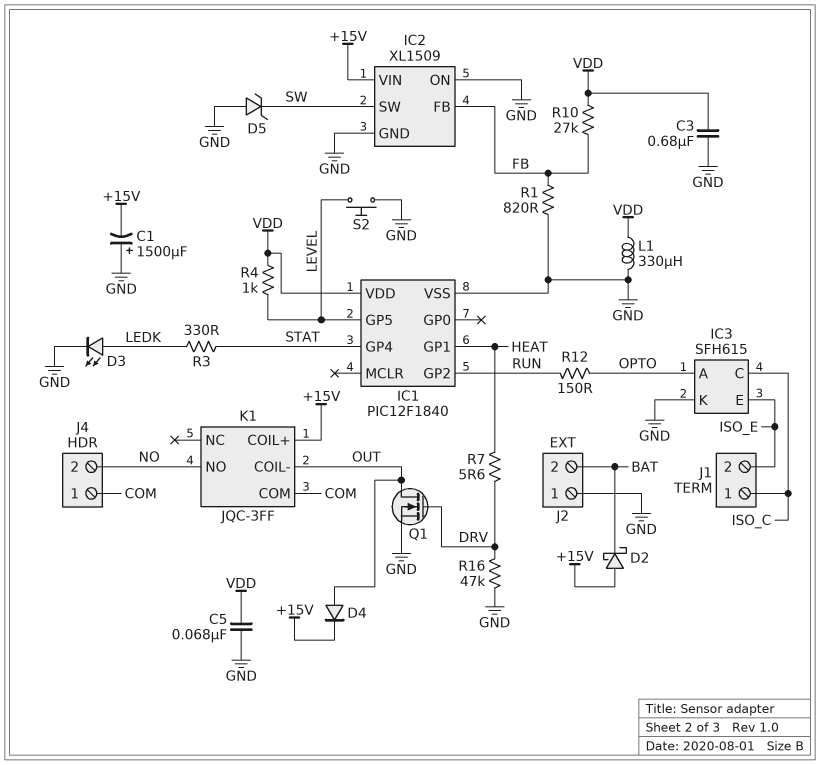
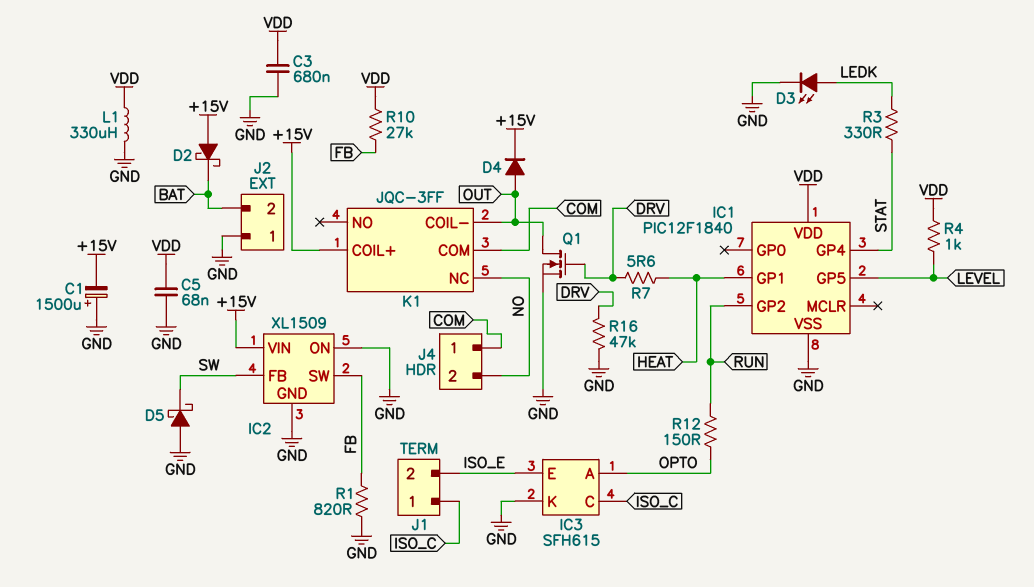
D5: zener (A GND, K SW) -> schottky (A GND, K SW)
IC2 pin FB: FB -> SW
IC2 pin SW: SW -> FB
K1 pin NC: none -> NO
K1 pin NO: NO -> none
S2: button (GND, LEVEL) -> none

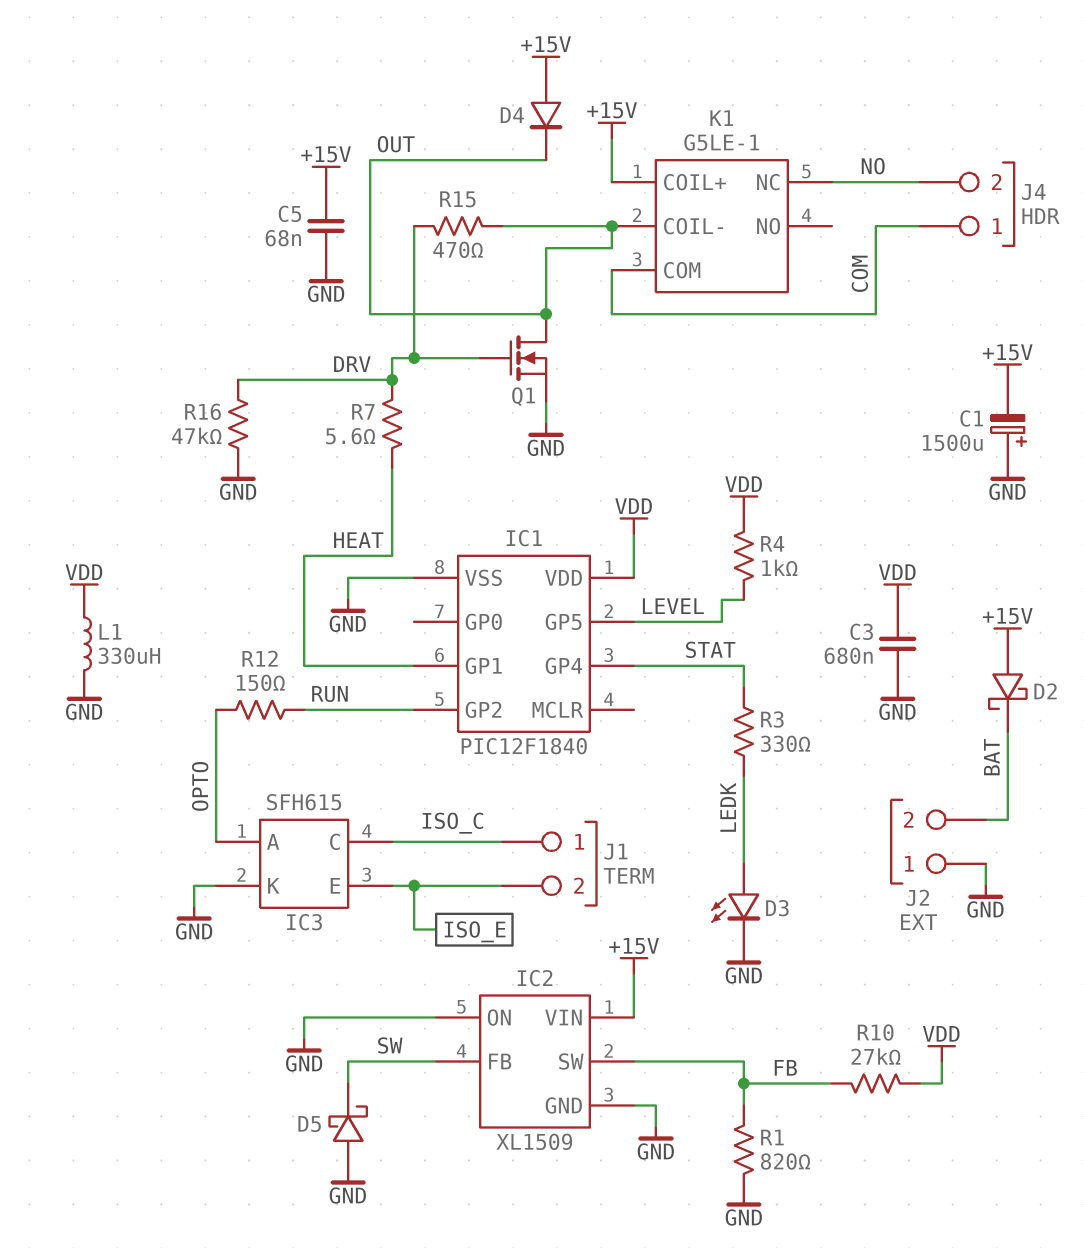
C5: 68nF (GND, VDD) -> 68nF (+15V, GND)
D4: diode (A OUT, K +15V) -> diode (A +15V, K OUT)
K1: JQC-3FF -> G5LE-1
R15: none -> 470 (DRV, OUT)

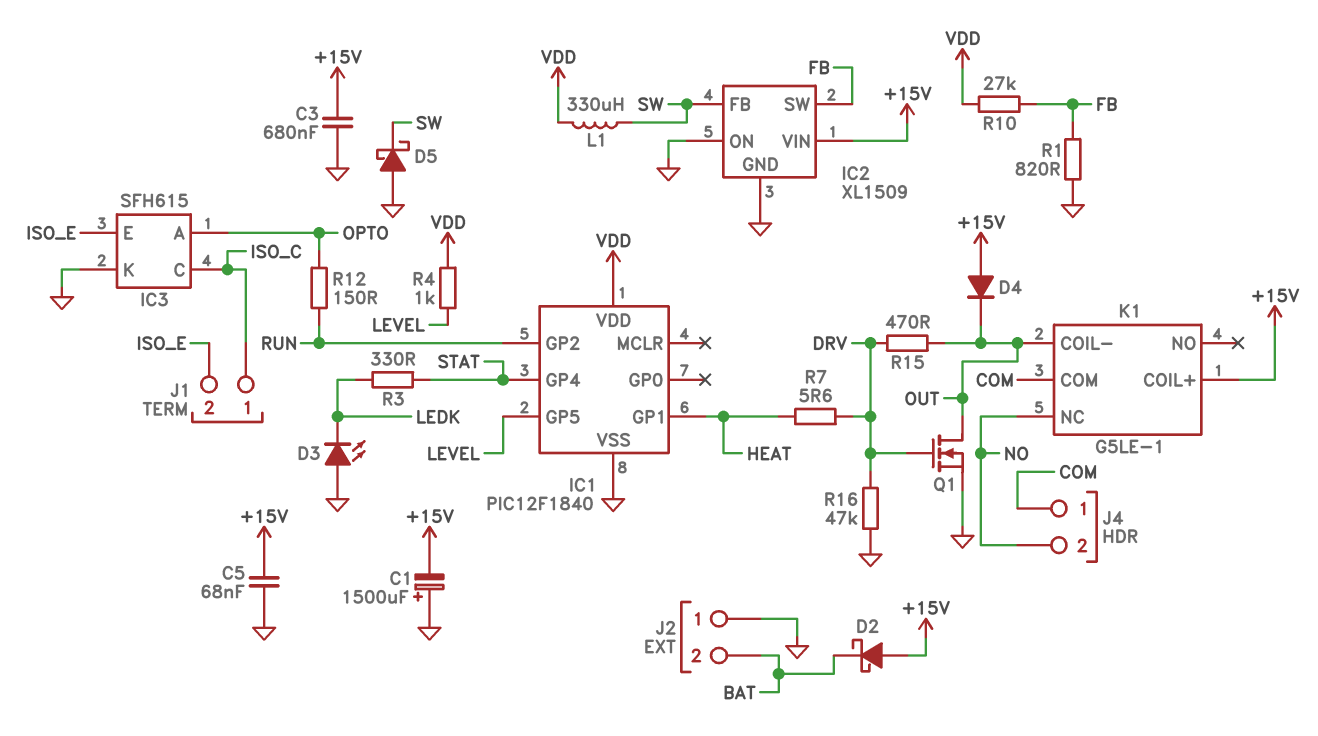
C3: 680nF (GND, VDD) -> 680nF (+15V, GND)
D3: LED (A LEDK, K GND) -> LED (A GND, K LEDK)
L1: 330uH (GND, VDD) -> 330uH (SW, VDD)

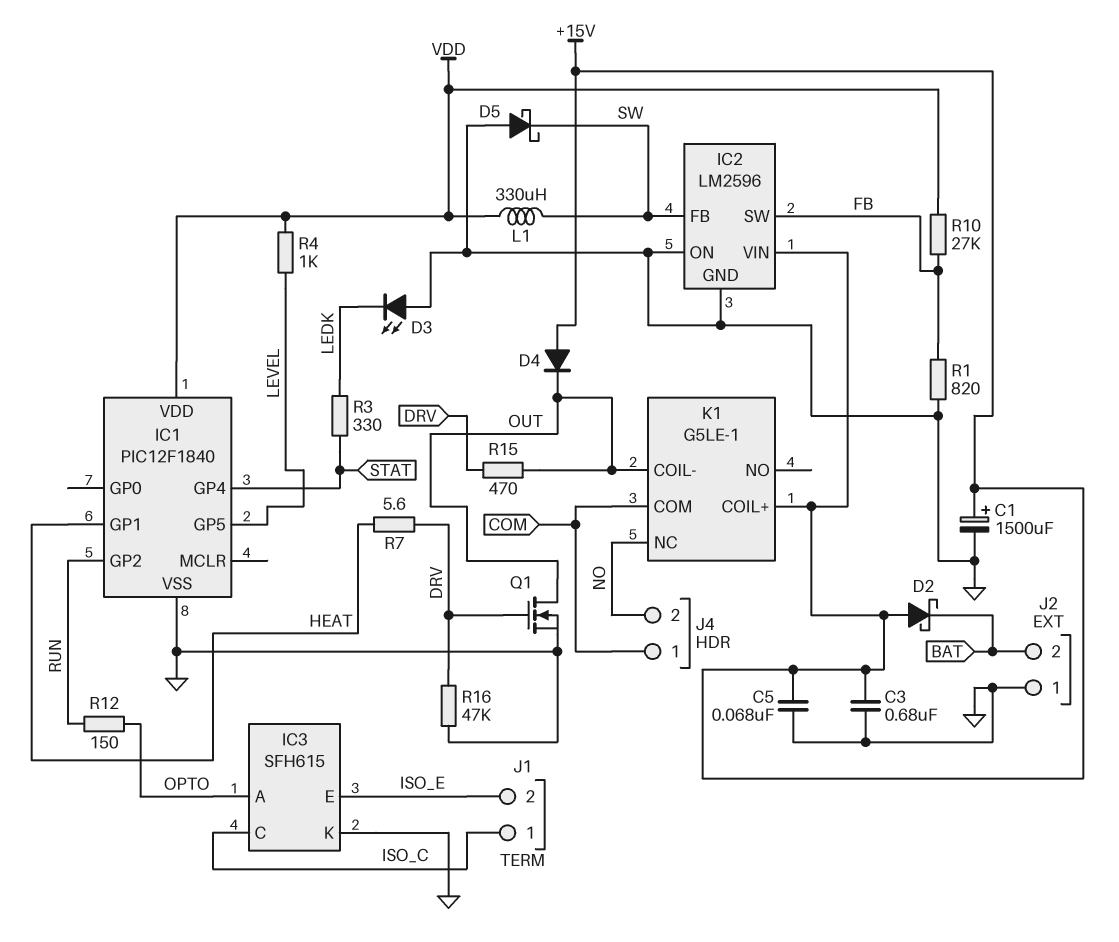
C1: 1500uF (plus GND, minus +15V) -> 1500uF (plus +15V, minus GND)
IC2: XL1509 -> LM2596

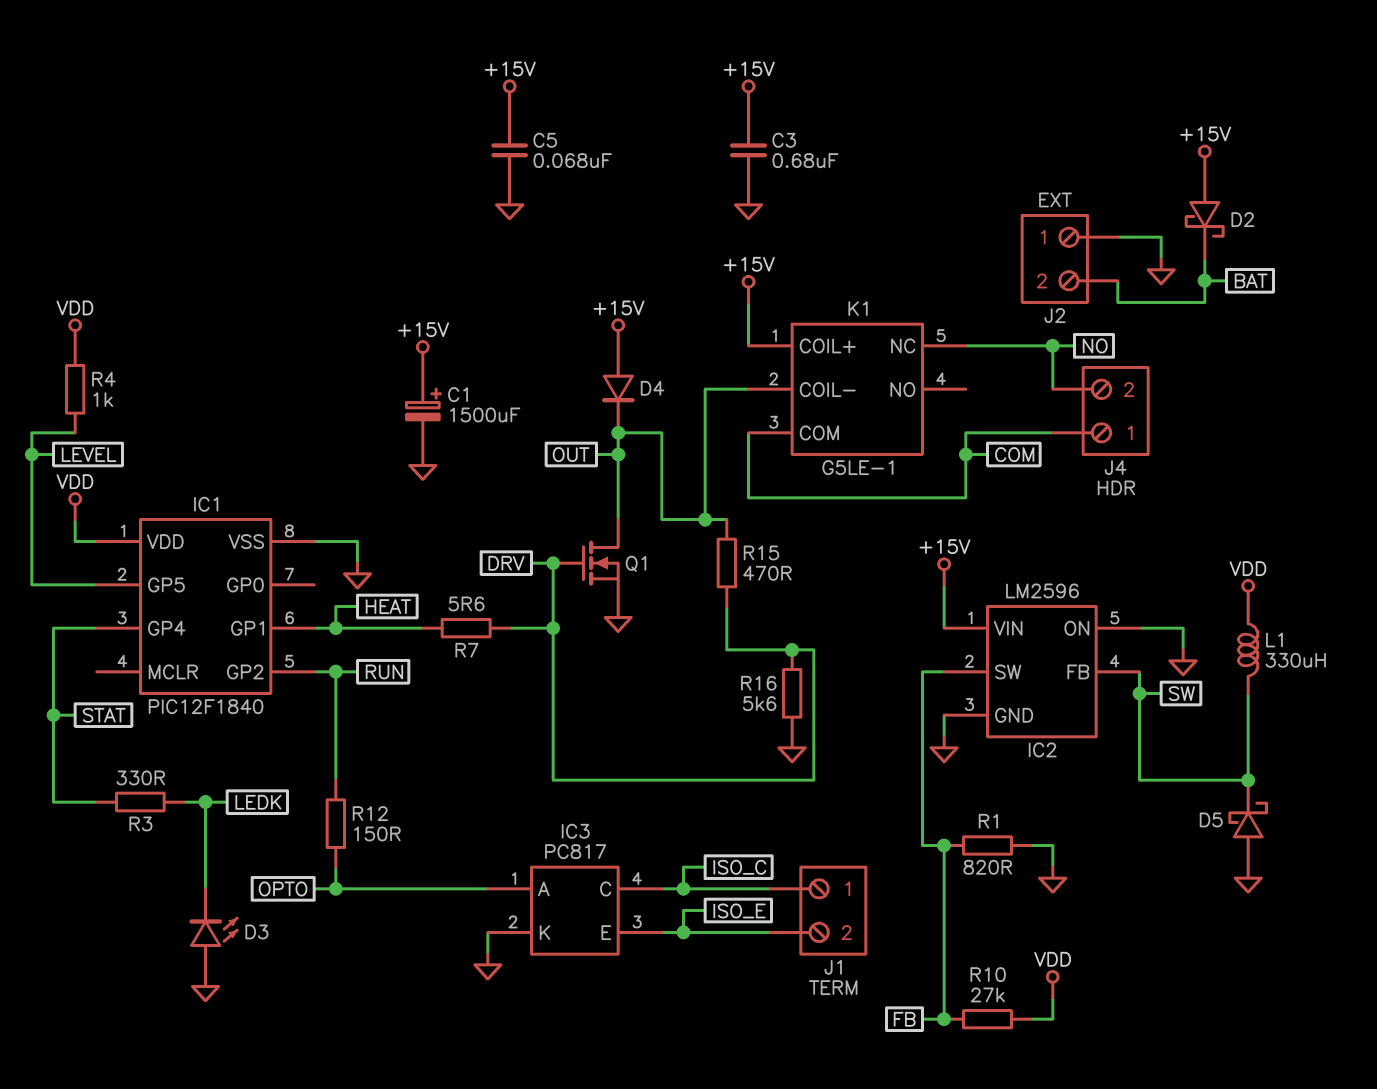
IC3: SFH615 -> PC817
R16: 47k (DRV, GND) -> 5.6k (DRV, GND)

